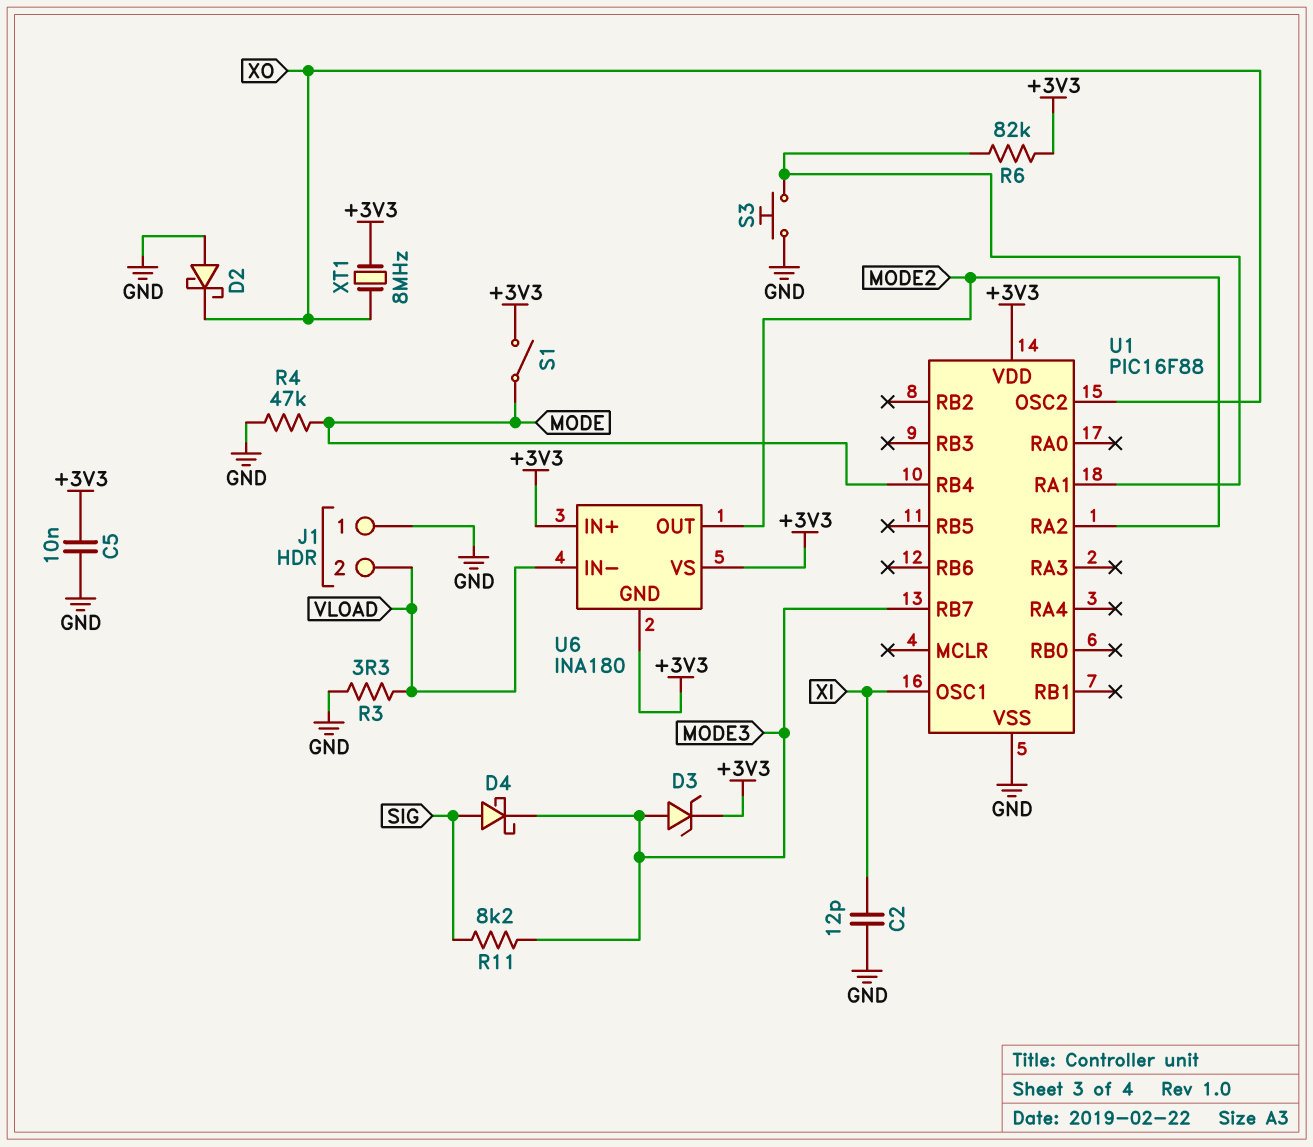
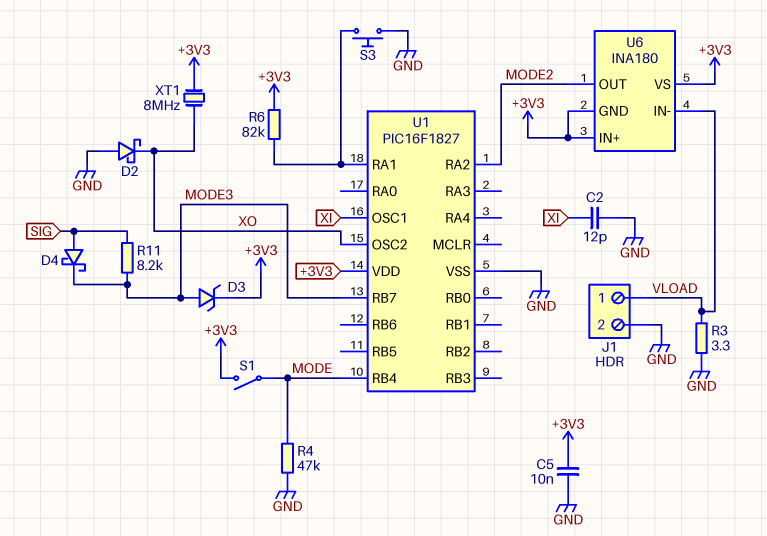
J1 pin 1: GND -> VLOAD
J1 pin 2: VLOAD -> GND
U1: PIC16F88 -> PIC16F1827

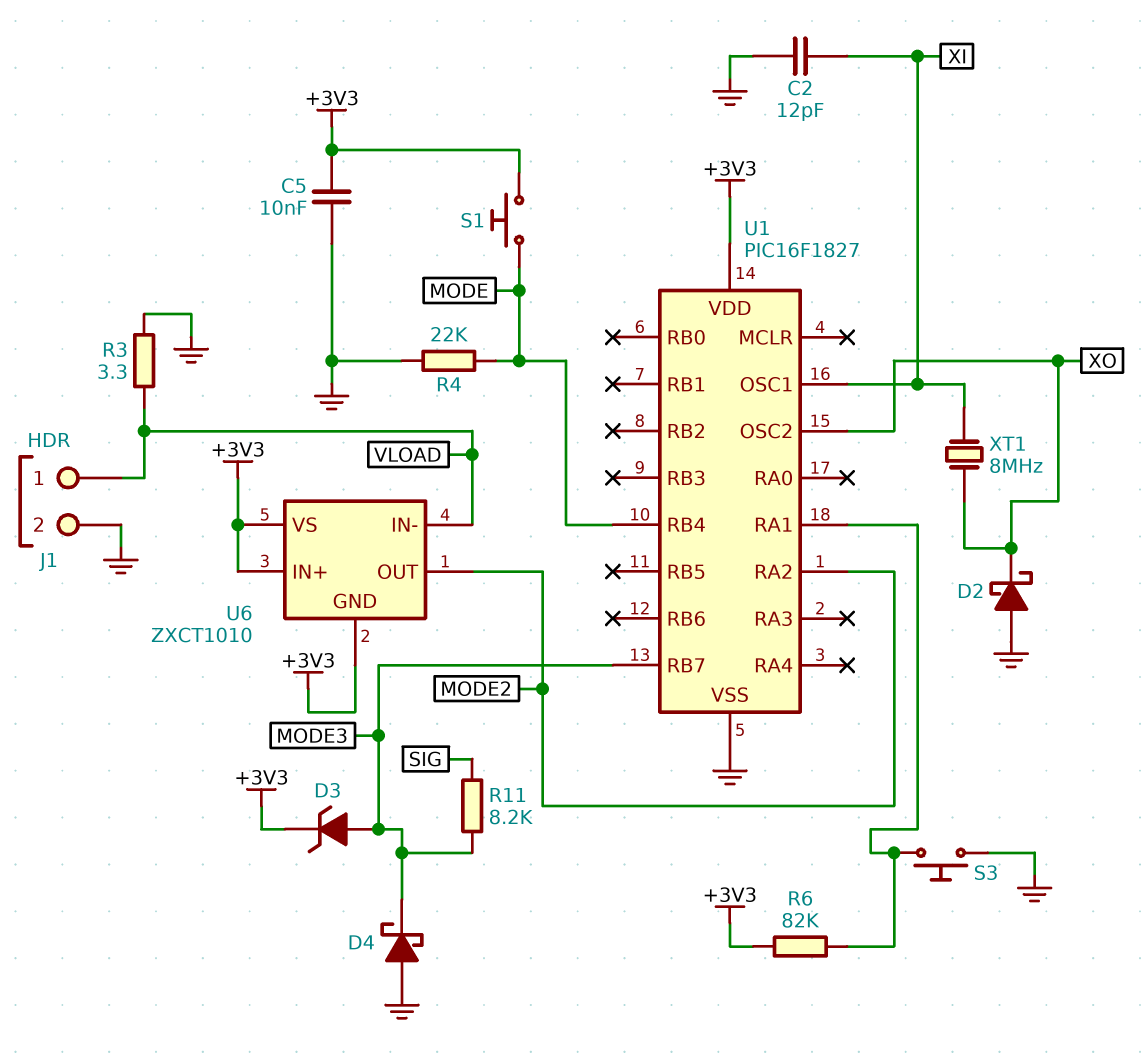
D4: schottky (A SIG, K MODE3) -> schottky (A GND, K MODE3)
R4: 47k (GND, MODE) -> 22k (GND, MODE)
S1: switch (+3V3, MODE) -> button (+3V3, MODE)
U6: INA180 -> ZXCT1010
XT1: 8MHz (+3V3, XO) -> 8MHz (XI, XO)

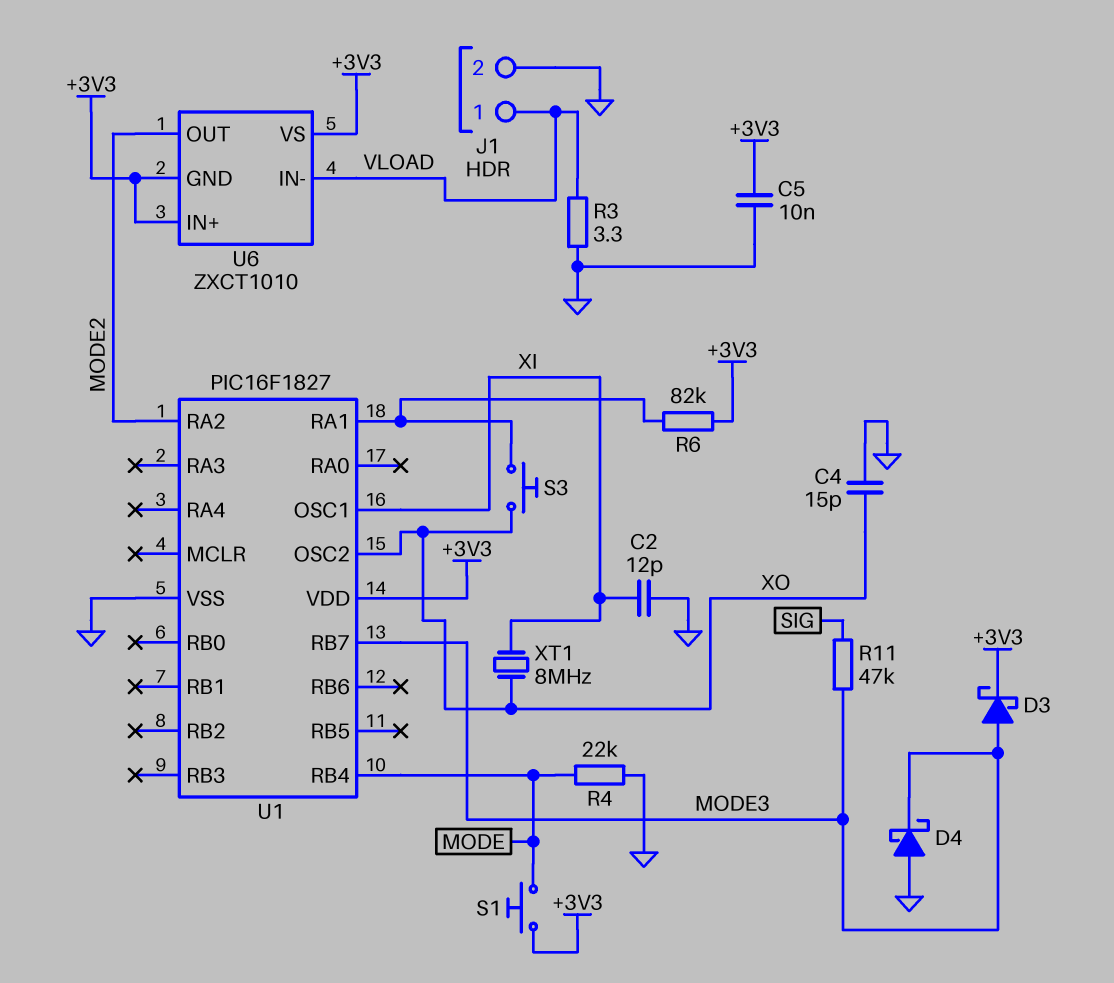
C4: none -> 15pF (GND, XO)
D2: schottky (A GND, K XO) -> none
D3: zener (A MODE3, K +3V3) -> schottky (A MODE3, K +3V3)
R11: 8.2k (MODE3, SIG) -> 47k (MODE3, SIG)
S3: button (GND, U1/RA1) -> button (U1/RA1, XO)

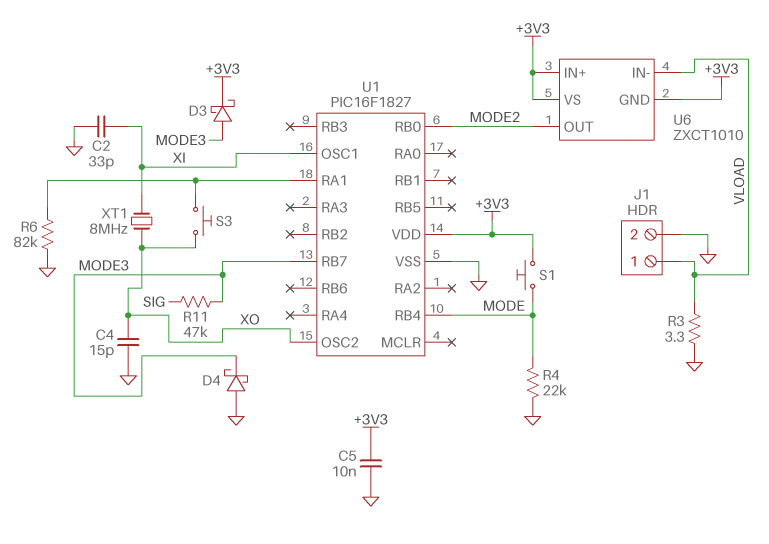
C2: 12pF (GND, XI) -> 33pF (GND, XI)
R6: 82k (+3V3, U1/RA1) -> 82k (GND, U1/RA1)
U1 pin RA2: MODE2 -> none
U1 pin RB0: none -> MODE2

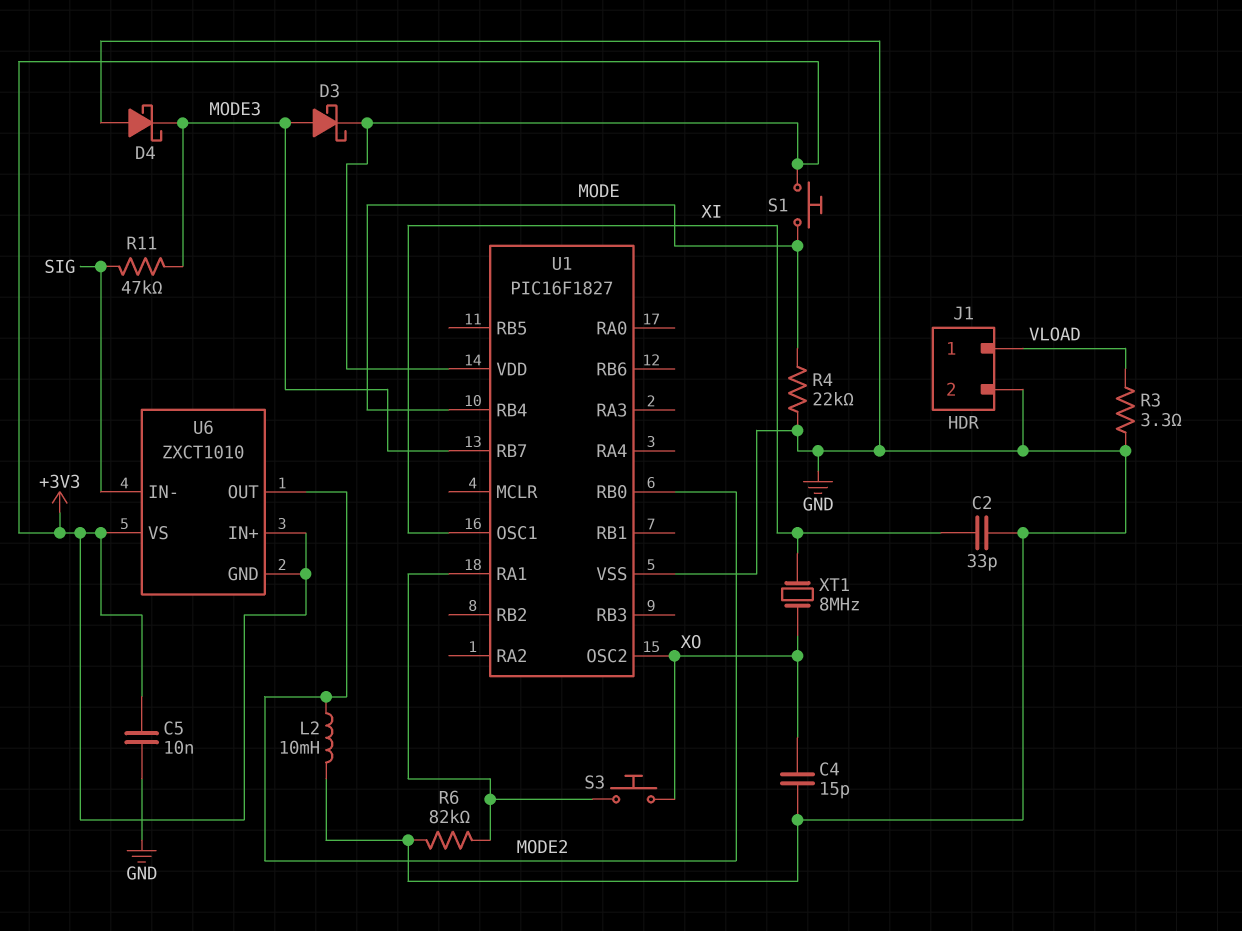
L2: none -> 10mH (GND, MODE2)
U6 pin IN-: VLOAD -> SIG

